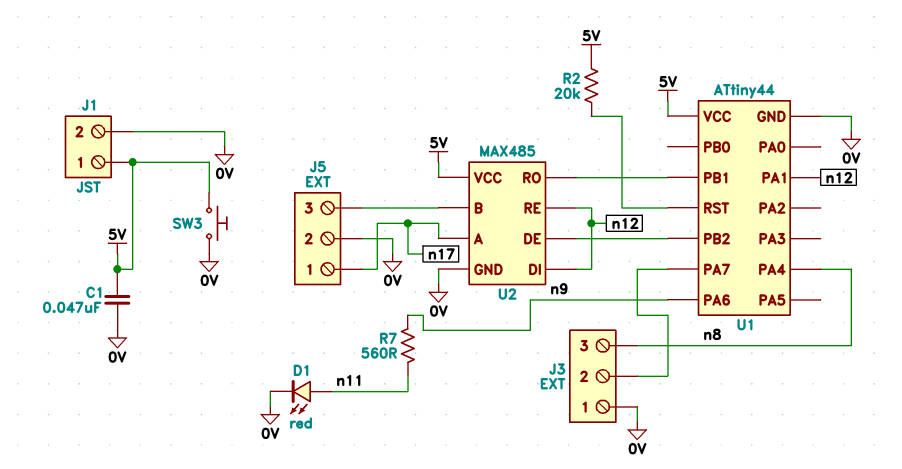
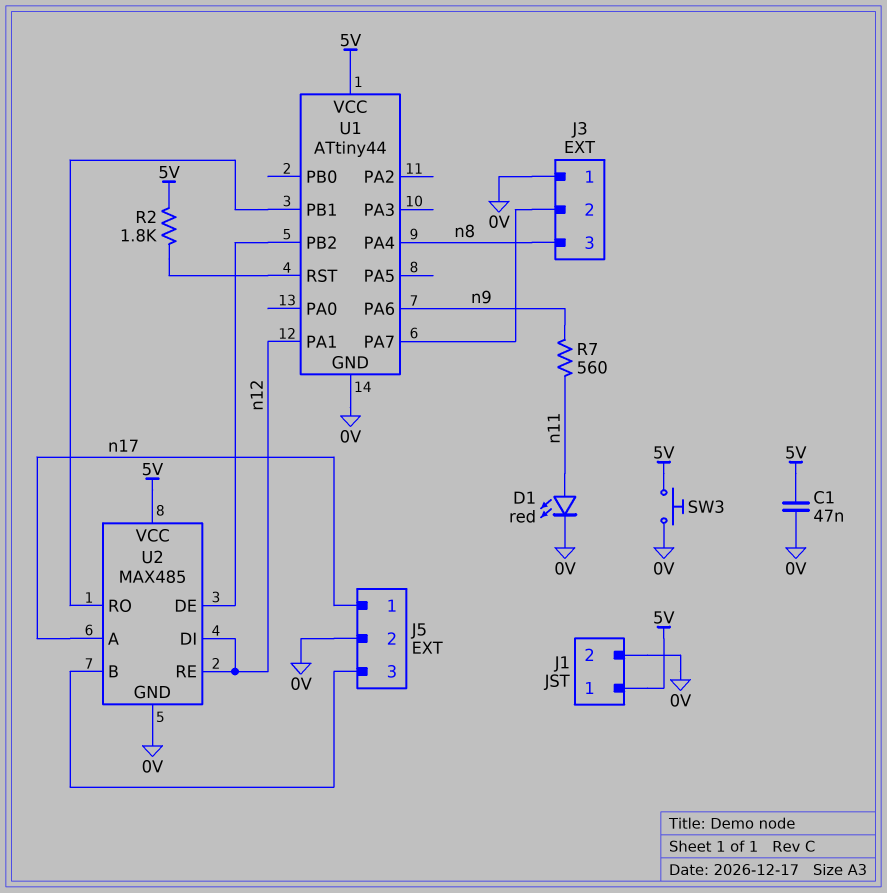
R2: 20k (5V, U1/RST) -> 1.8k (5V, U1/RST)

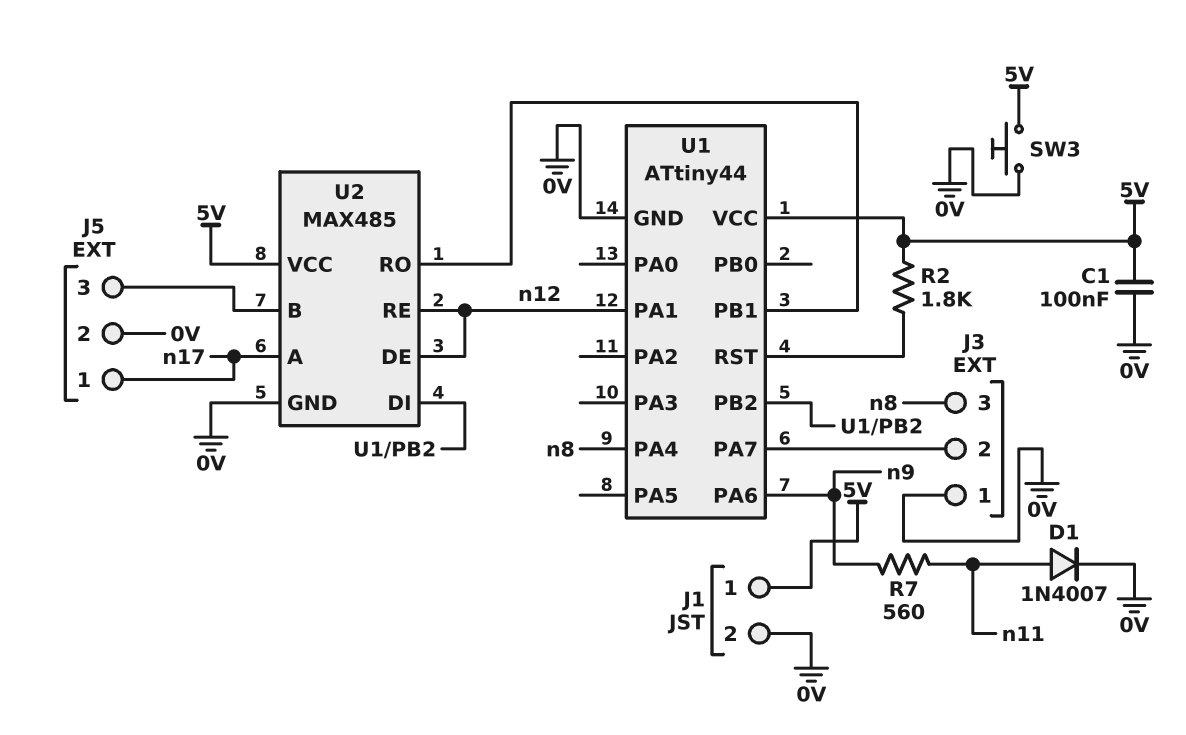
C1: 47nF (0V, 5V) -> 100nF (0V, 5V)
D1: LED red (A n11, K 0V) -> diode 1N4007 (A n11, K 0V)
U2 pin DE: U1/PB2 -> n12
U2 pin DI: n12 -> U1/PB2

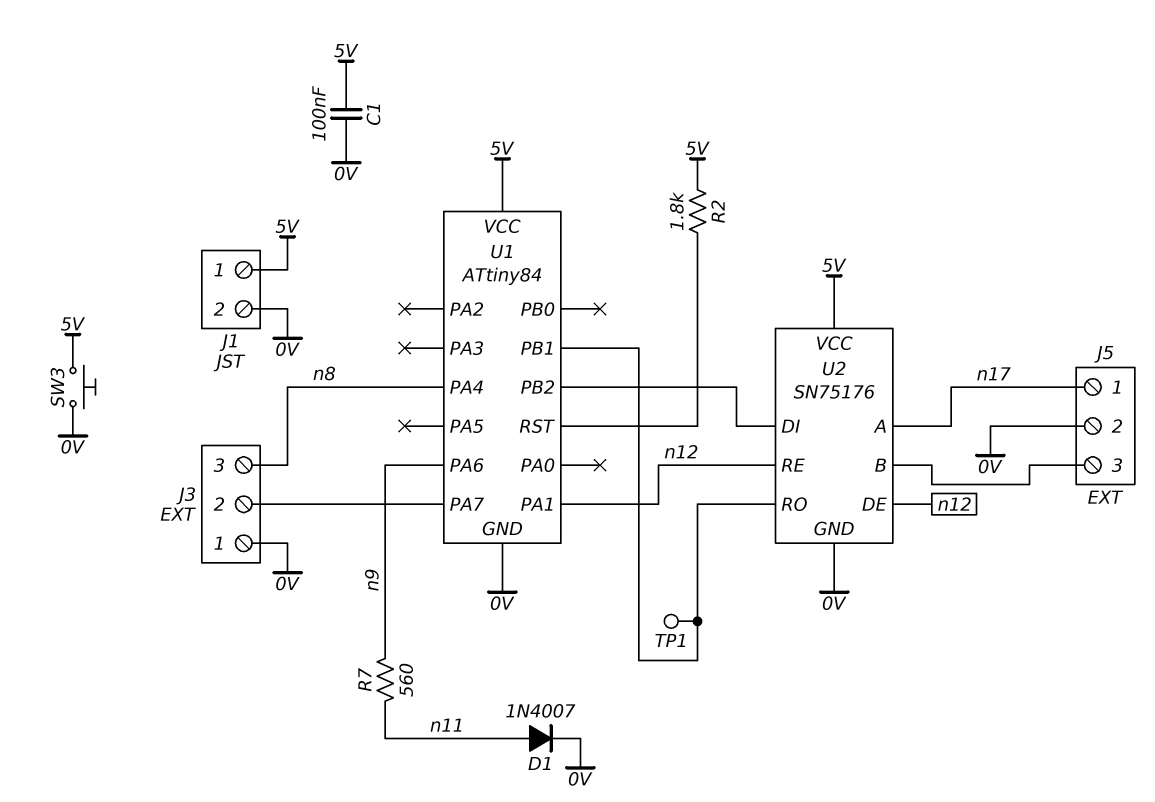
TP1: none -> test point (U1/PB1)
U1: ATtiny44 -> ATtiny84
U2: MAX485 -> SN75176

